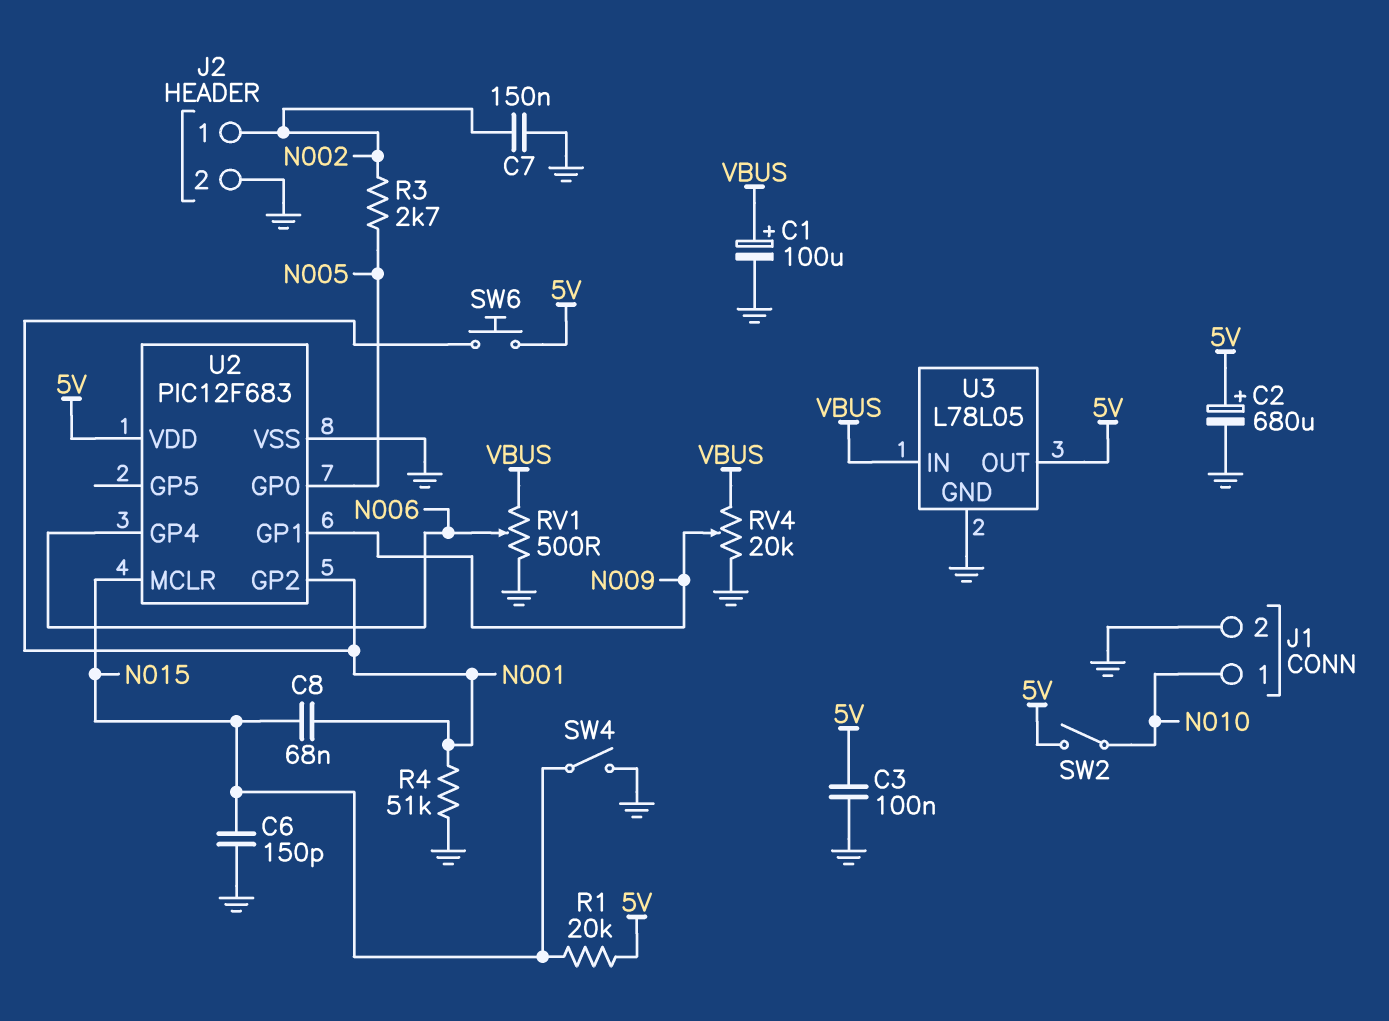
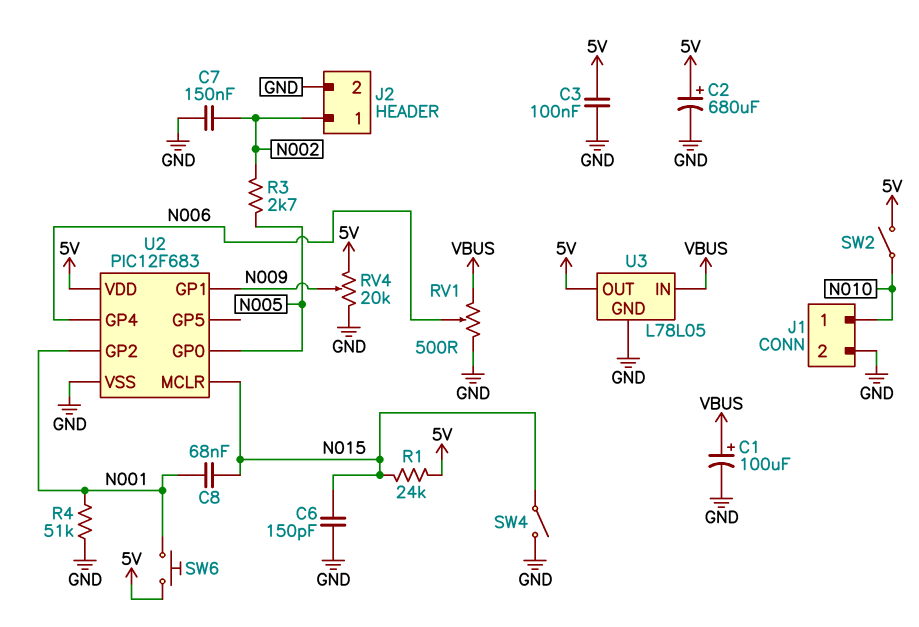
R1: 20k (5V, N015) -> 24k (5V, N015)
RV4: 20k (GND, VBUS, wiper N009) -> 20k (5V, GND, wiper N009)

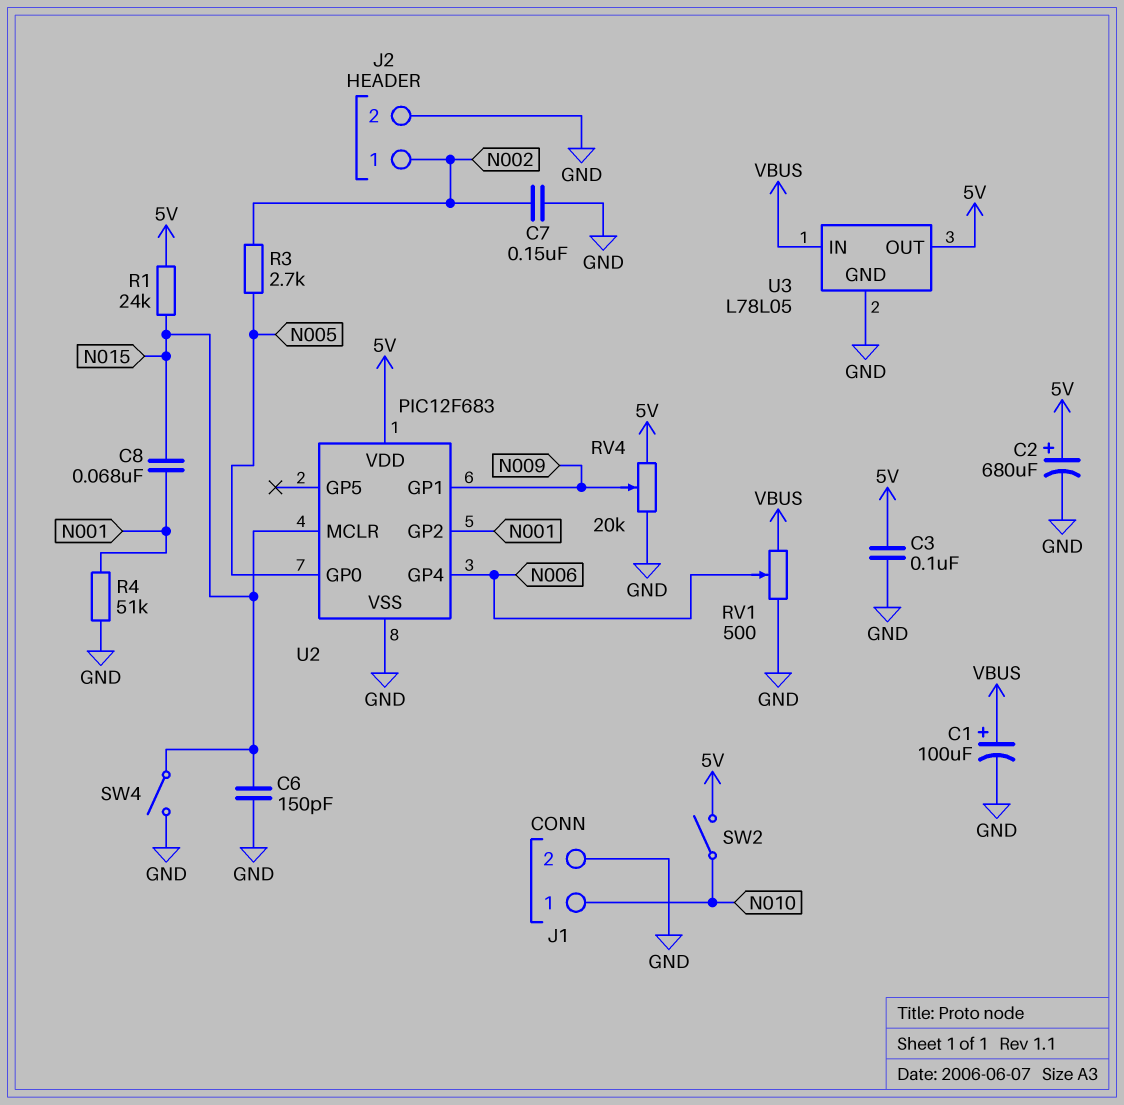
SW6: button (5V, N001) -> none

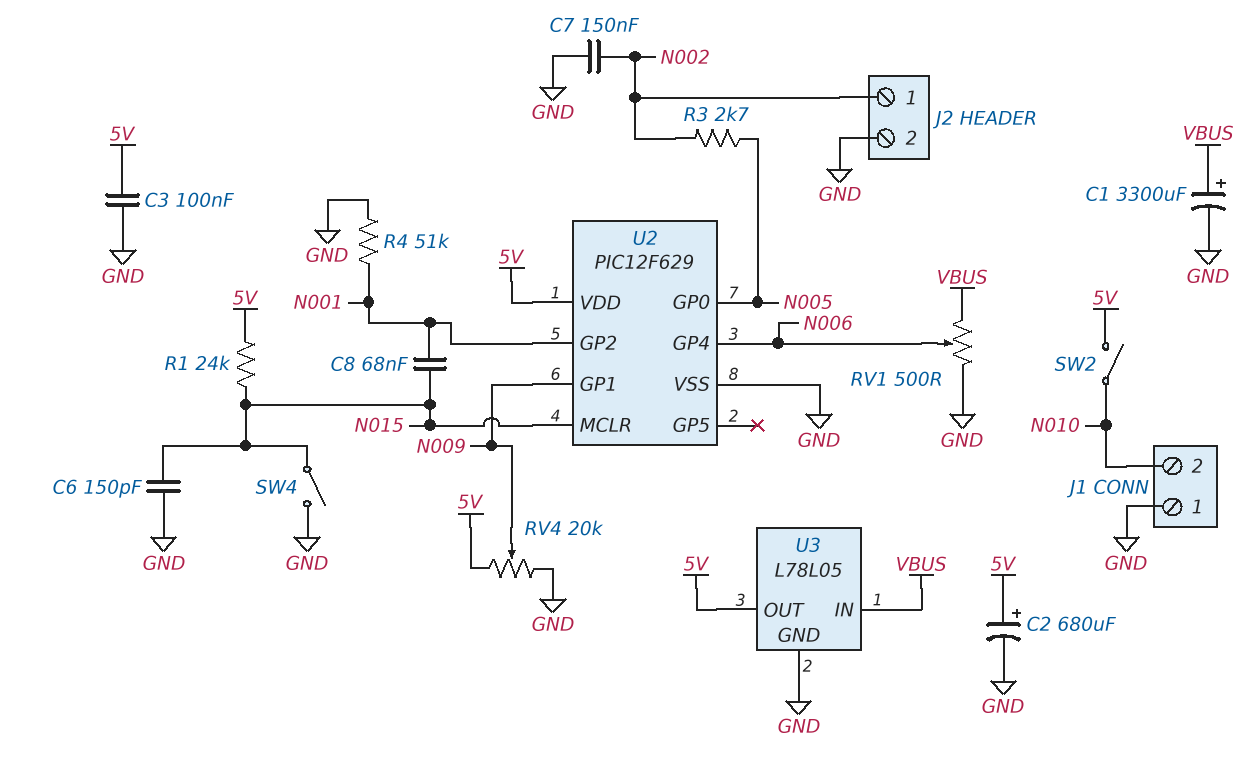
C1: 100uF (plus VBUS, minus GND) -> 3300uF (plus VBUS, minus GND)
J1 pin 1: N010 -> GND
J1 pin 2: GND -> N010
U2: PIC12F683 -> PIC12F629

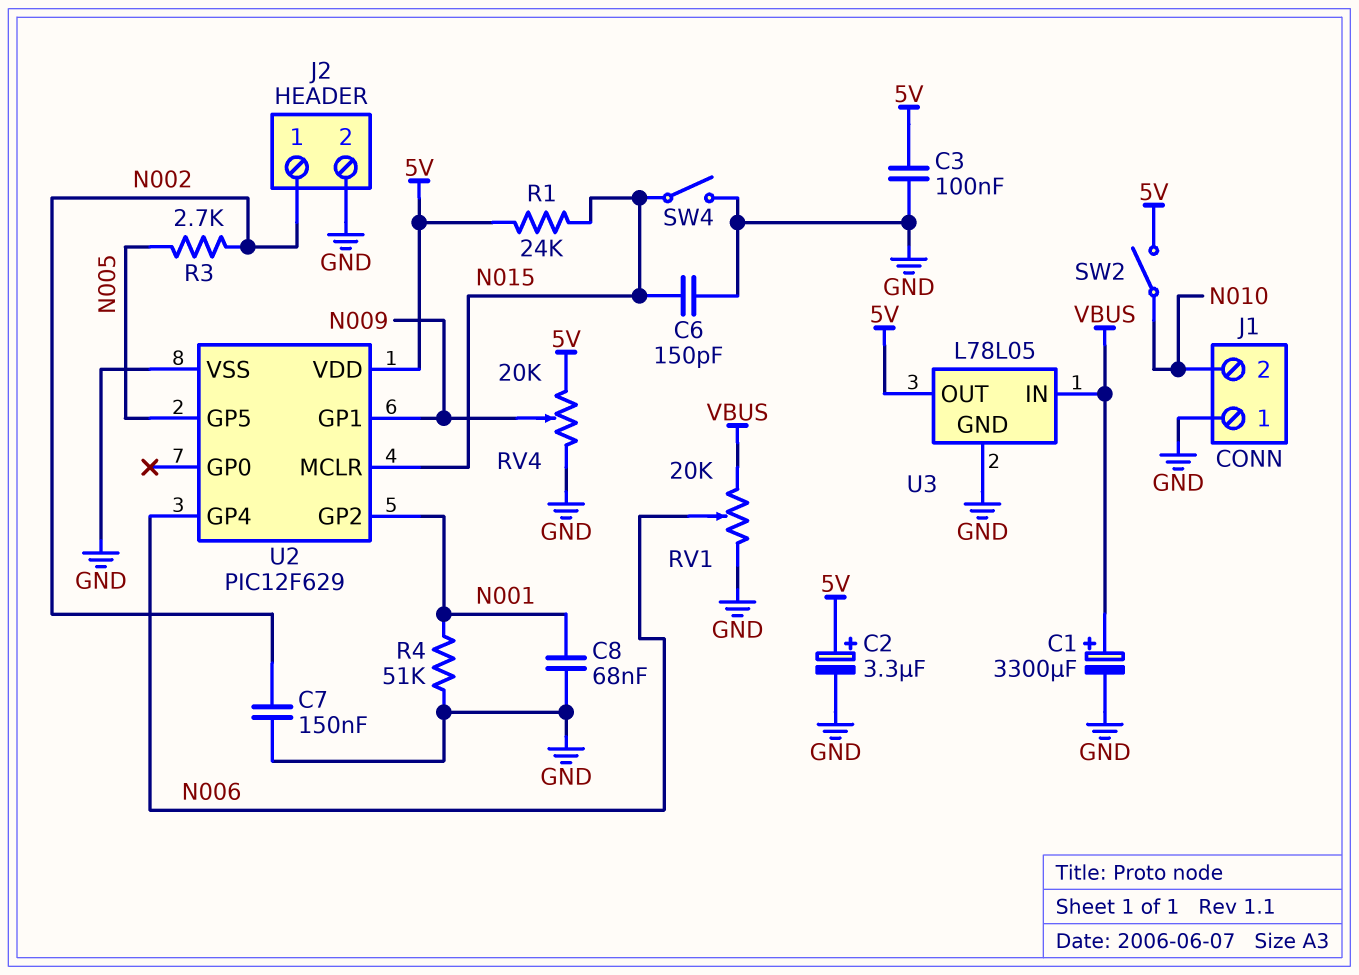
C2: 680uF (plus 5V, minus GND) -> 3.3uF (plus 5V, minus GND)
C8: 68nF (N001, N015) -> 68nF (GND, N001)
RV1: 500 (GND, VBUS, wiper N006) -> 20k (GND, VBUS, wiper N006)
U2 pin GP0: N005 -> none
U2 pin GP5: none -> N005

